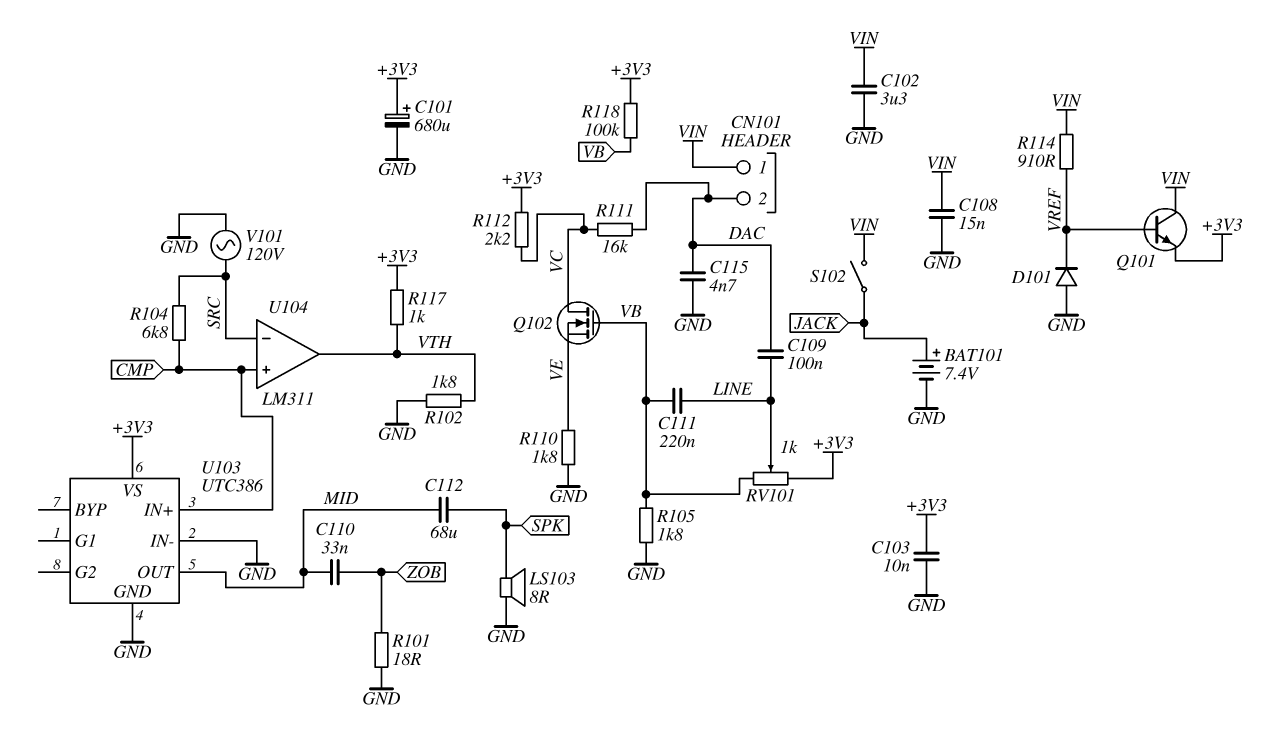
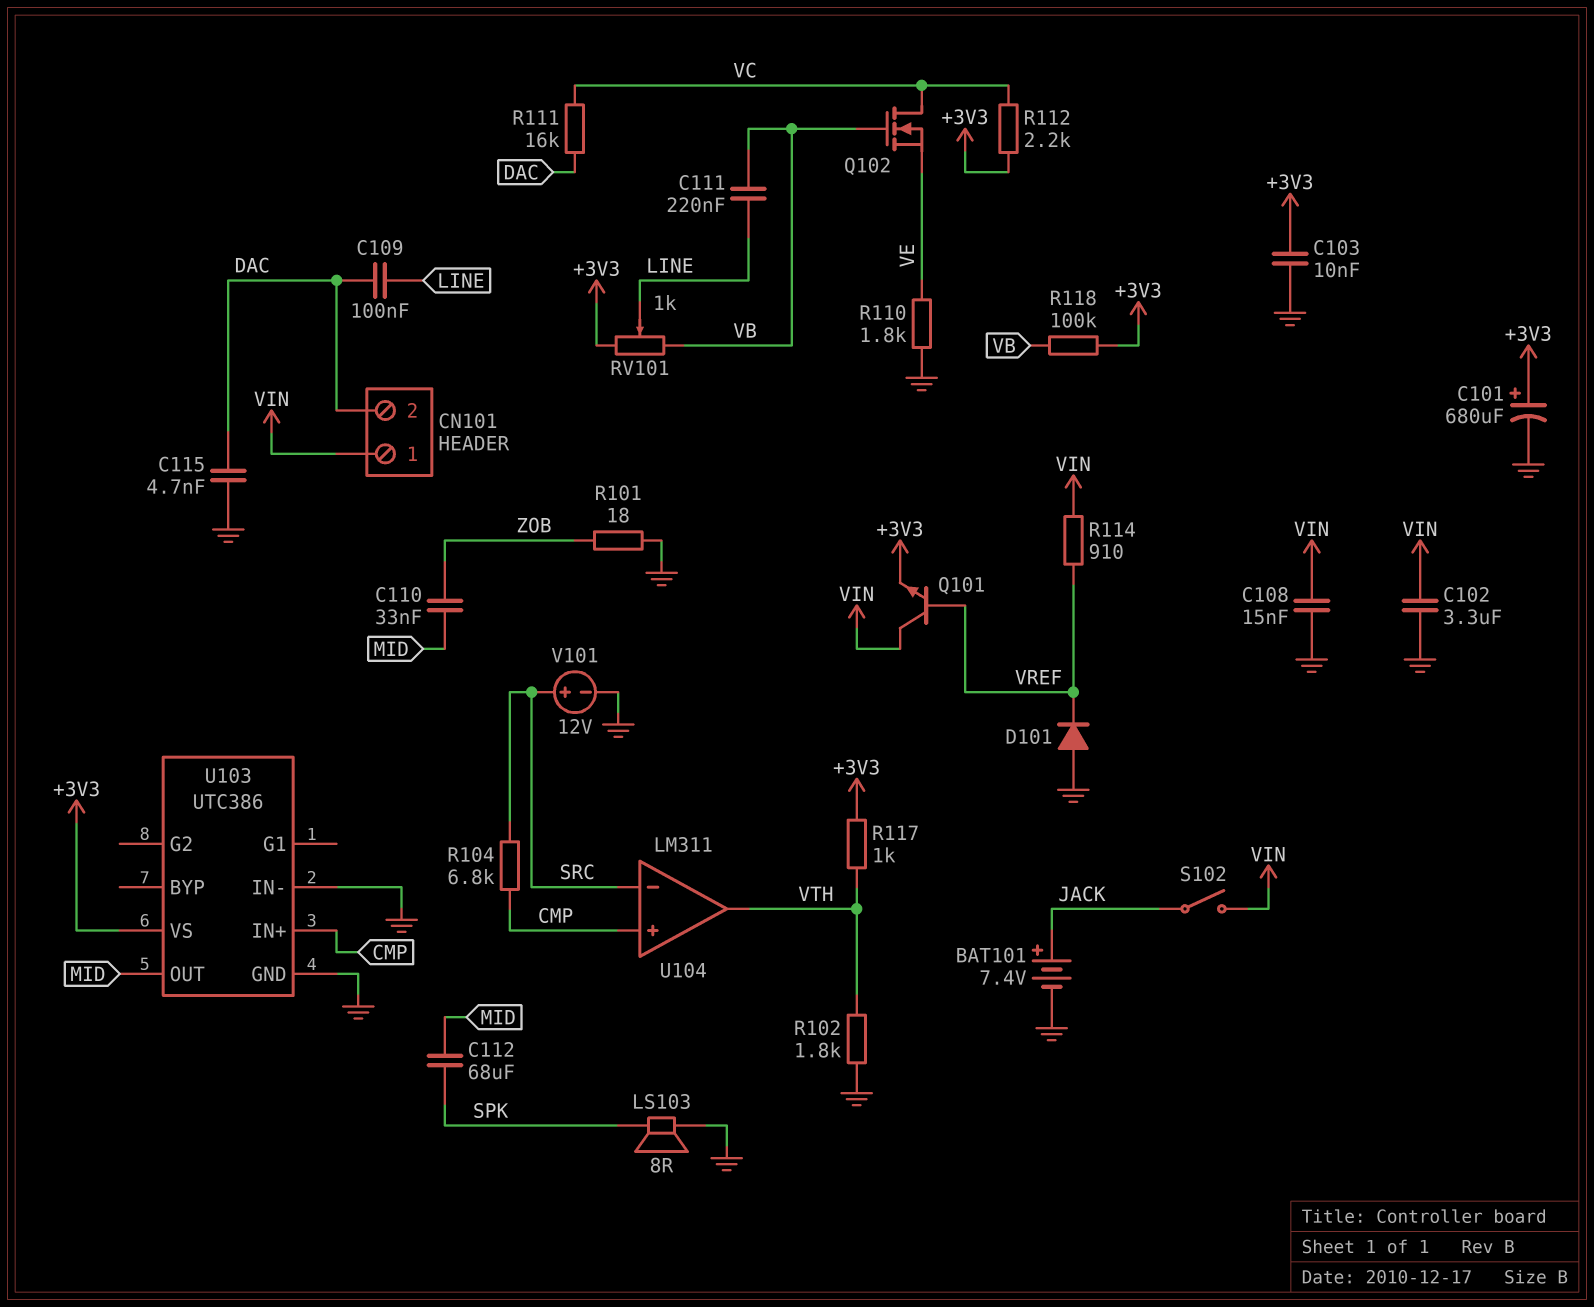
R105: 1.8k (GND, VB) -> none
V101: AC 120V (GND, SRC) -> 12V (plus SRC, minus GND)

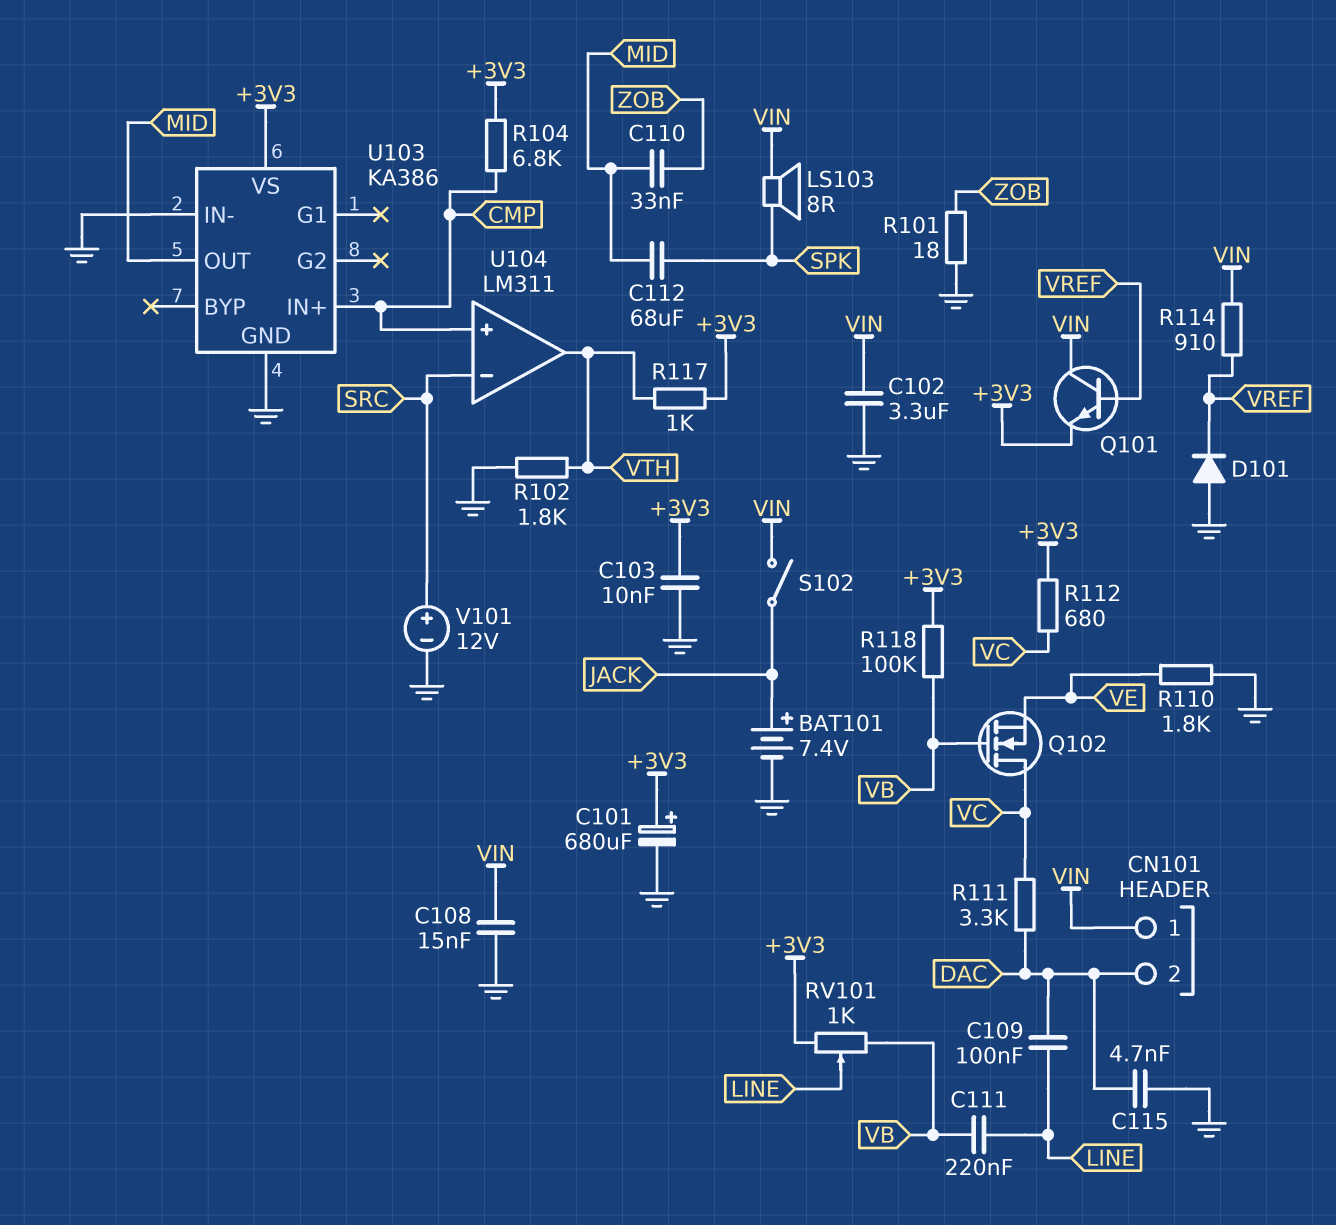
LS103: speaker 8R (GND, SPK) -> speaker 8R (SPK, VIN)
R104: 6.8k (CMP, SRC) -> 6.8k (+3V3, CMP)
R111: 16k (DAC, VC) -> 3.3k (DAC, VC)
R112: 2.2k (+3V3, VC) -> 680 (+3V3, VC)
U103: UTC386 -> KA386

